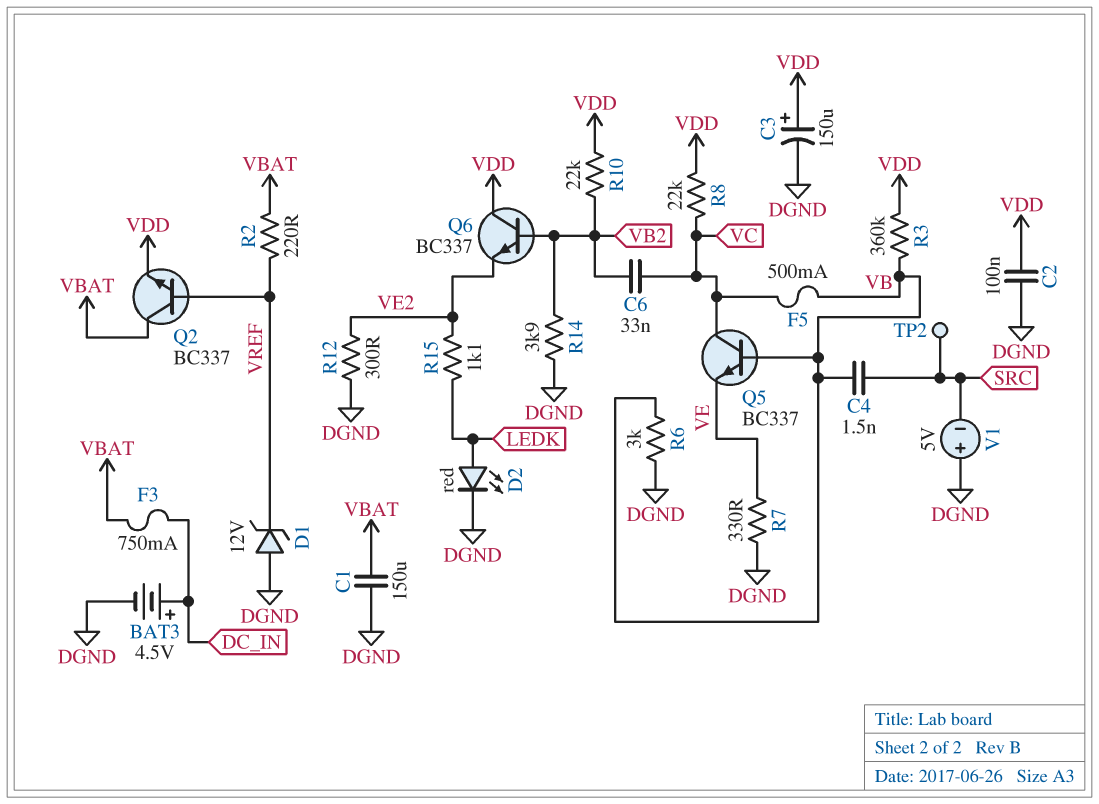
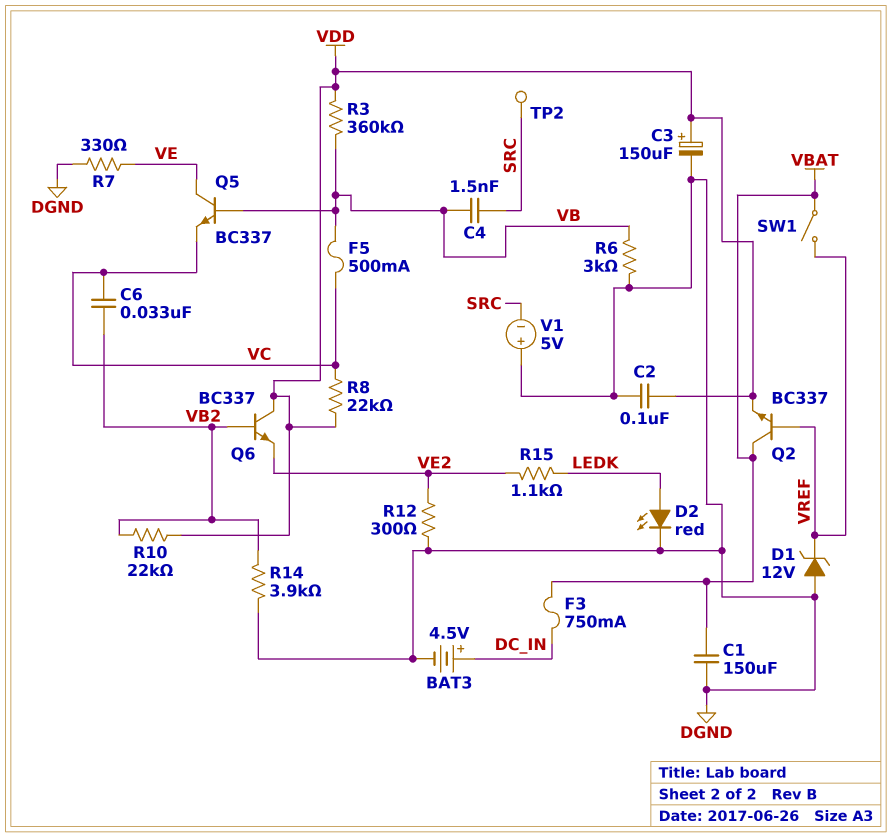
Q5: NPN BC337 (B VB, C VC, E VE) -> NPN BC337 (B VB, C VE, E VC)
R2: 220 (VBAT, VREF) -> none
SW1: none -> switch (VBAT, VREF)

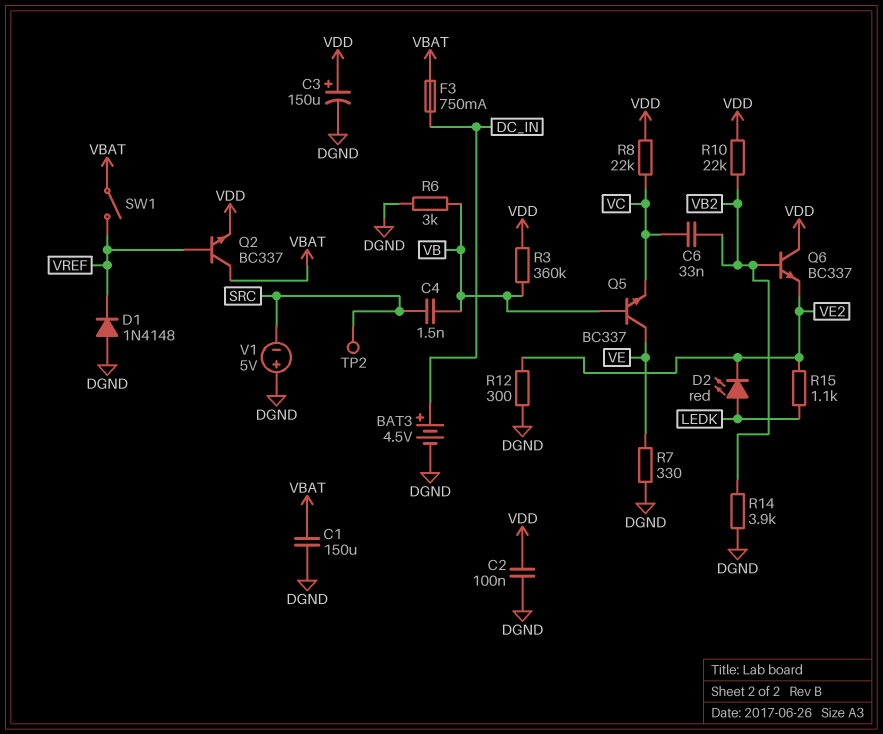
D1: zener 12V (A DGND, K VREF) -> diode 1N4148 (A DGND, K VREF)
D2: LED red (A LEDK, K DGND) -> LED red (A LEDK, K VE2)
F5: 500mA (VB, VC) -> none

